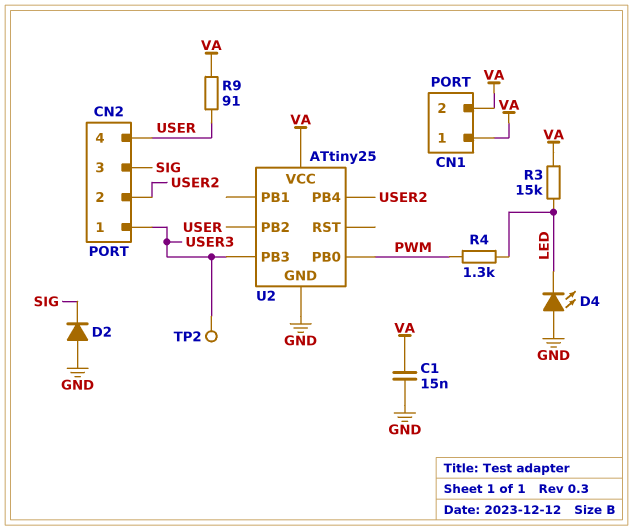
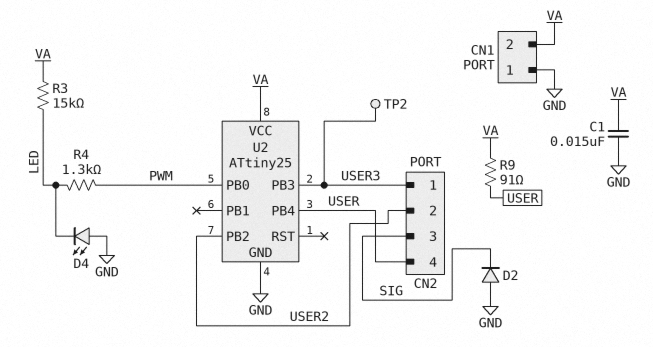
CN1 pin 1: VA -> GND
U2 pin PB2: USER -> USER2
U2 pin PB4: USER2 -> USER

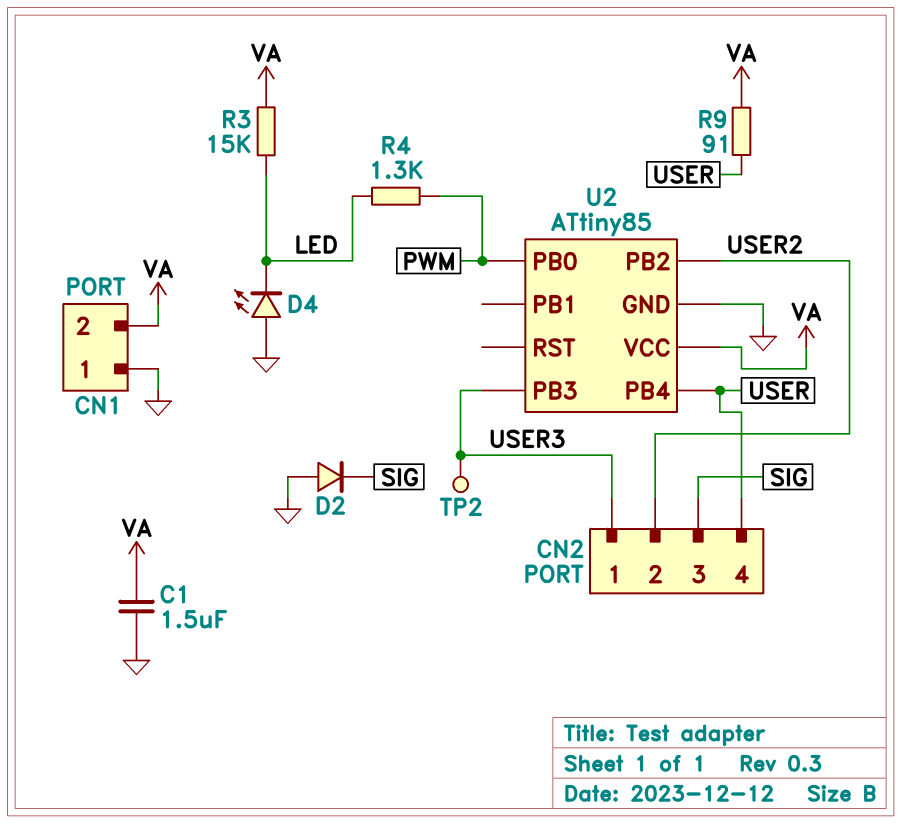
C1: 15nF (GND, VA) -> 1.5uF (GND, VA)
U2: ATtiny25 -> ATtiny85

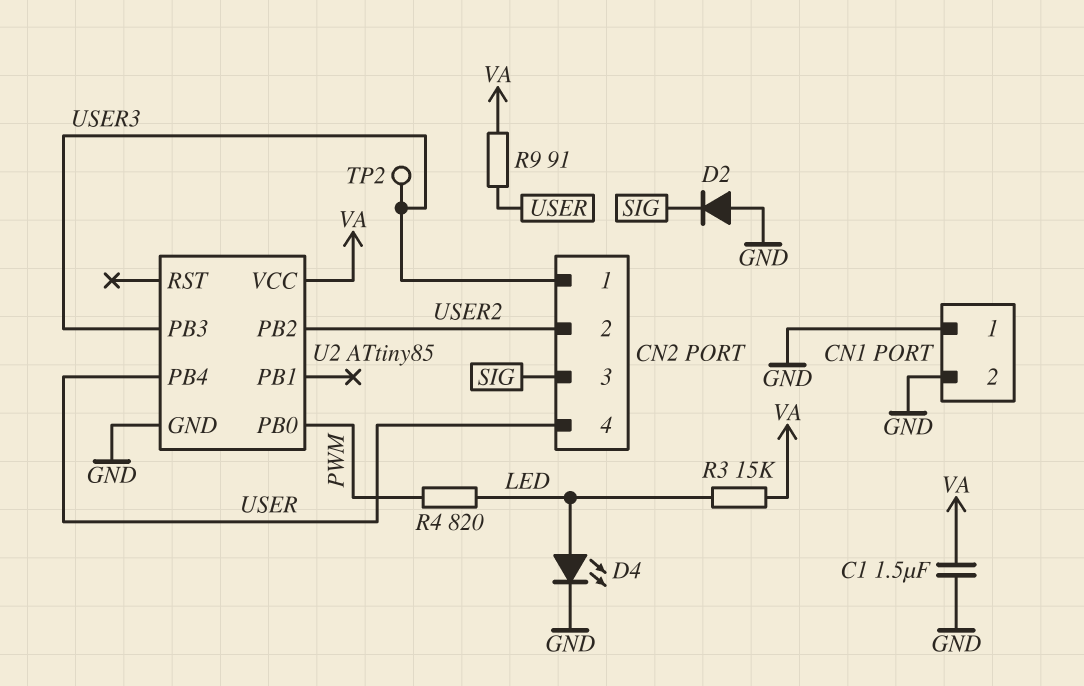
CN1 pin 2: VA -> GND
D4: LED (A GND, K LED) -> LED (A LED, K GND)
R4: 1.3k (LED, PWM) -> 820 (LED, PWM)

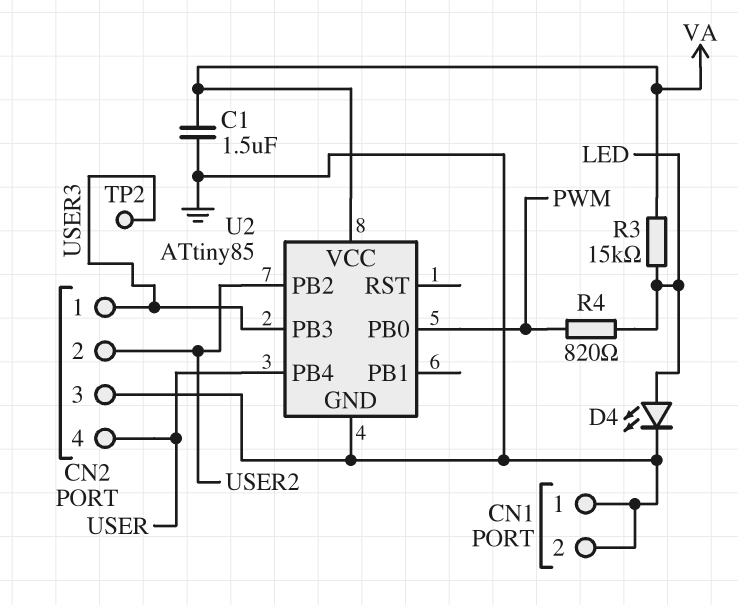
CN2 pin 3: SIG -> GND
D2: diode (A GND, K SIG) -> none
R9: 91 (USER, VA) -> none

